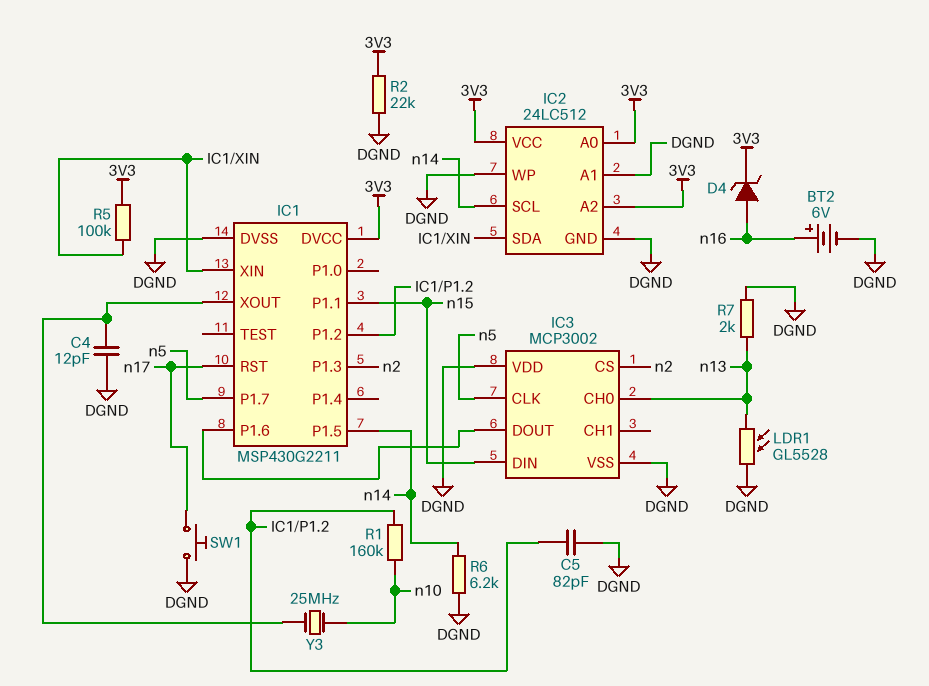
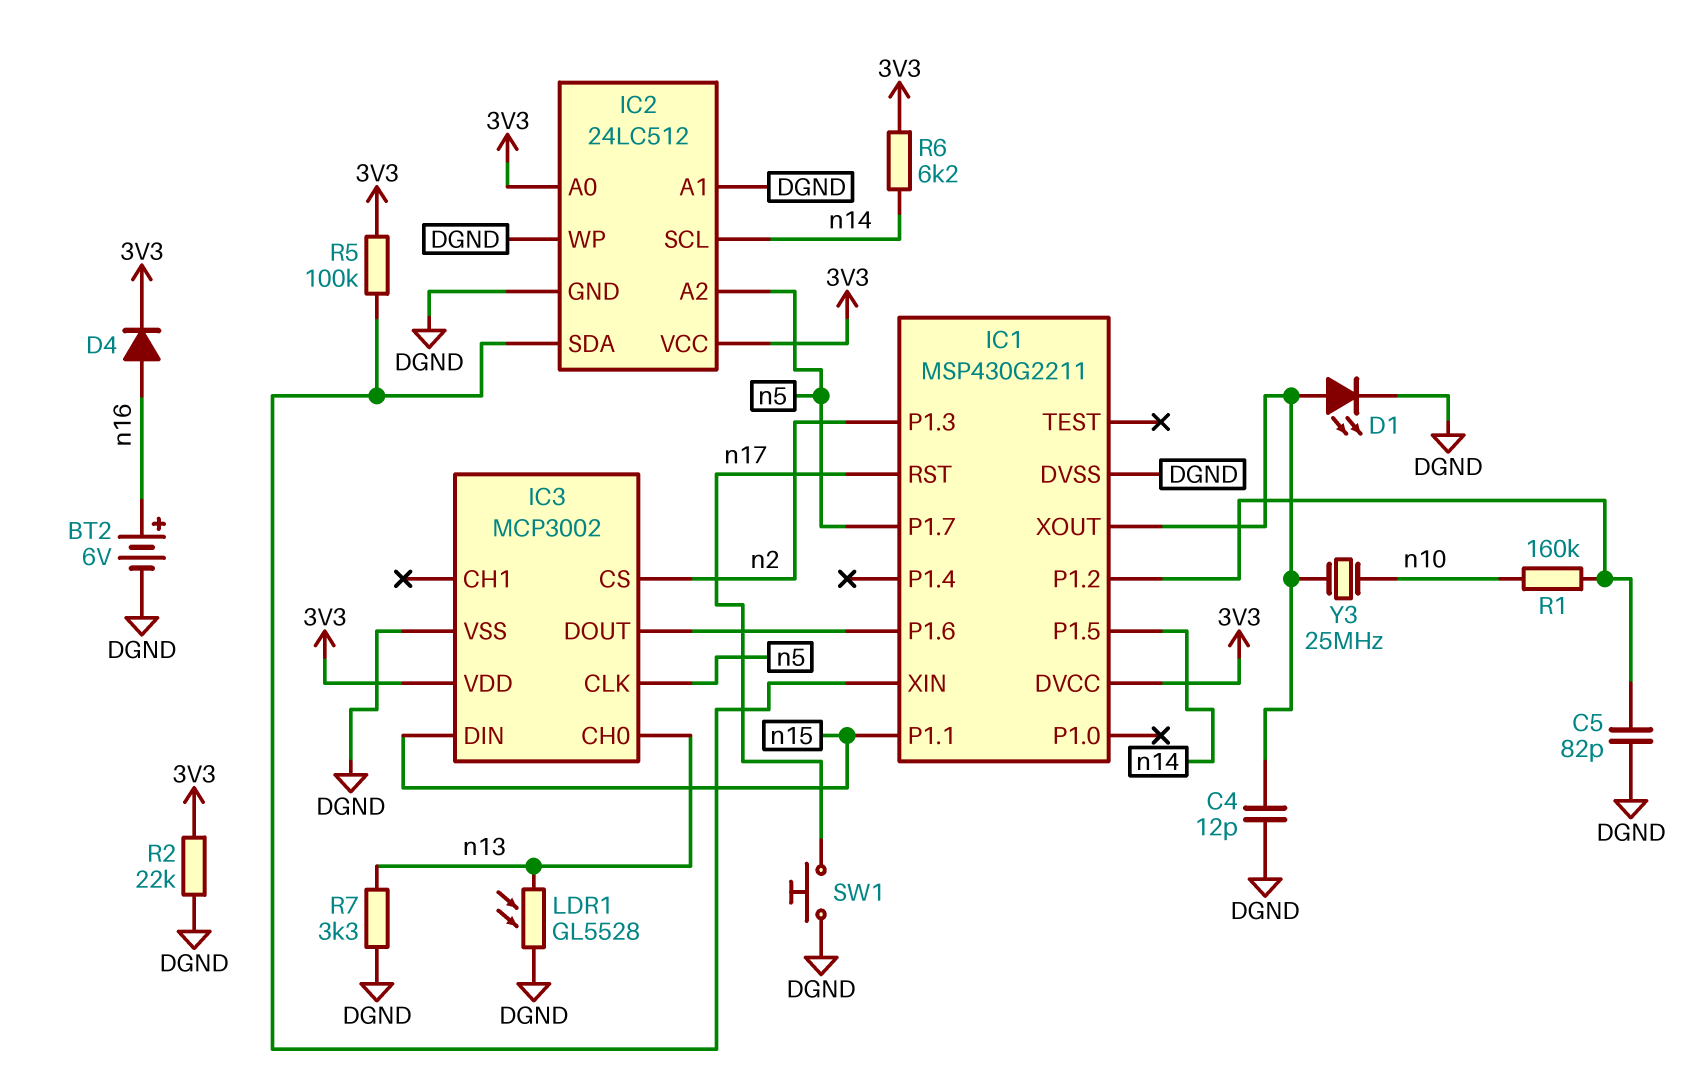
D1: none -> LED (A IC1/XOUT, K DGND)
D4: zener (A n16, K 3V3) -> diode (A n16, K 3V3)
IC2 pin A2: 3V3 -> n5
IC3 pin VDD: DGND -> 3V3
R6: 6.2k (DGND, n14) -> 6.2k (3V3, n14)
R7: 2k (DGND, n13) -> 3.3k (DGND, n13)

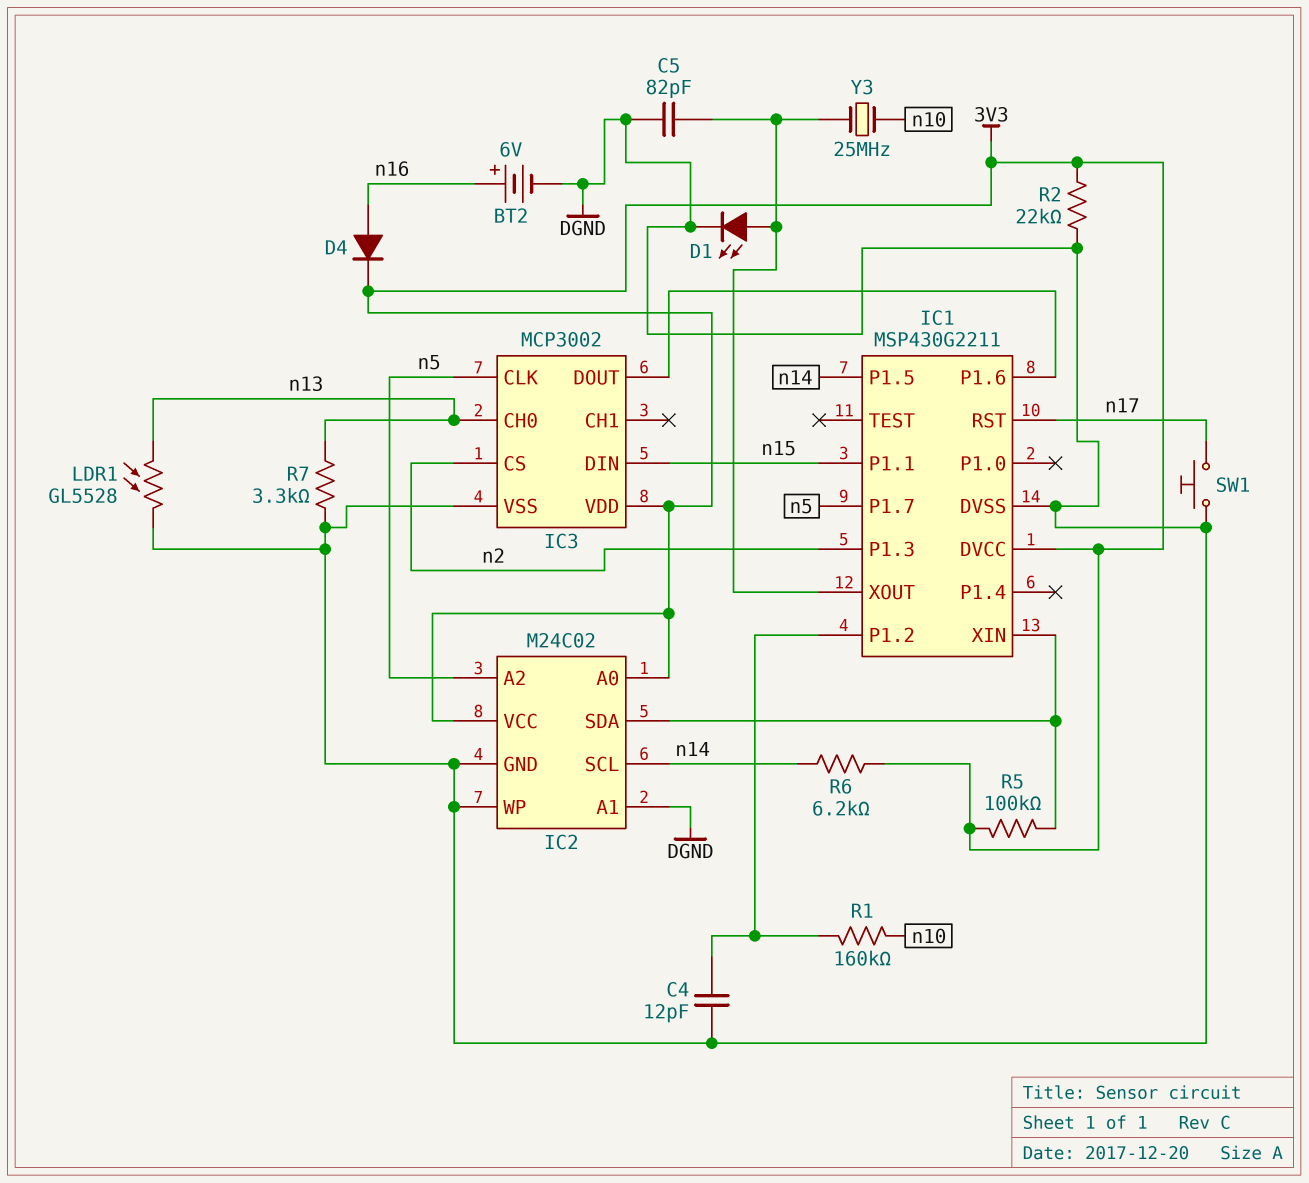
C4: 12pF (DGND, IC1/XOUT) -> 12pF (DGND, IC1/P1.2)
C5: 82pF (DGND, IC1/P1.2) -> 82pF (DGND, IC1/XOUT)
IC2: 24LC512 -> M24C02

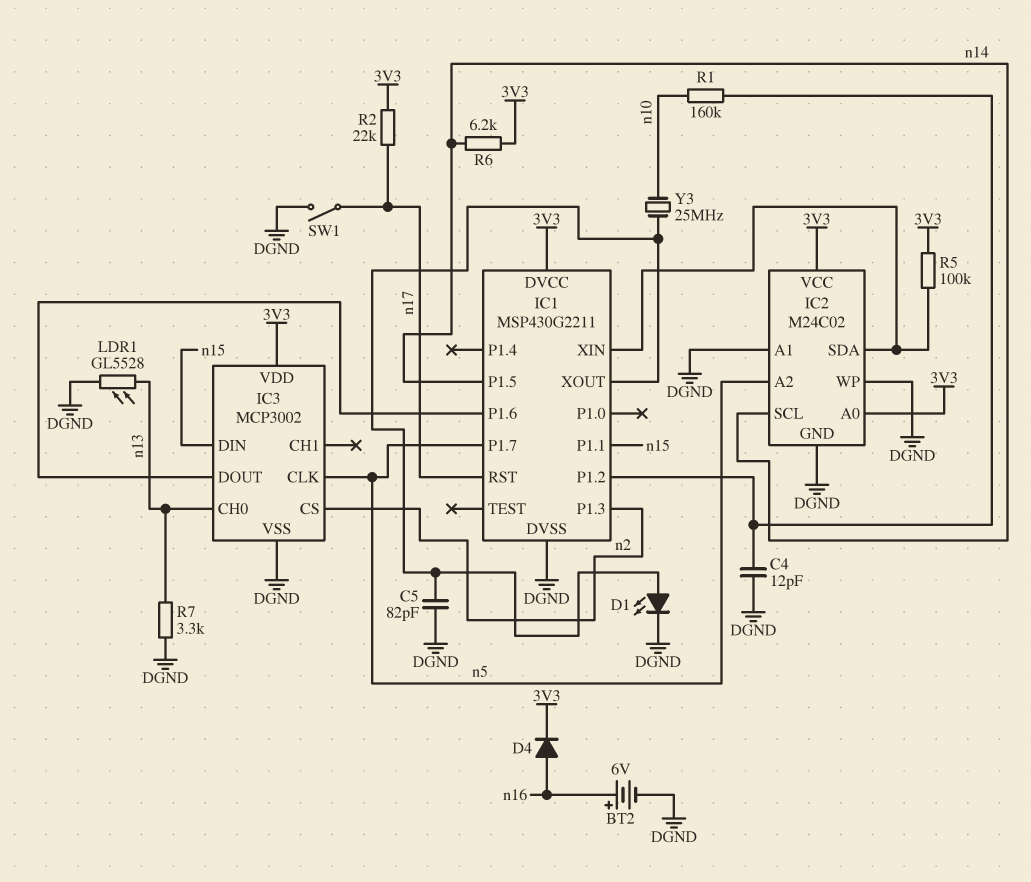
R2: 22k (3V3, DGND) -> 22k (3V3, n17)
SW1: button (DGND, n17) -> switch (DGND, n17)

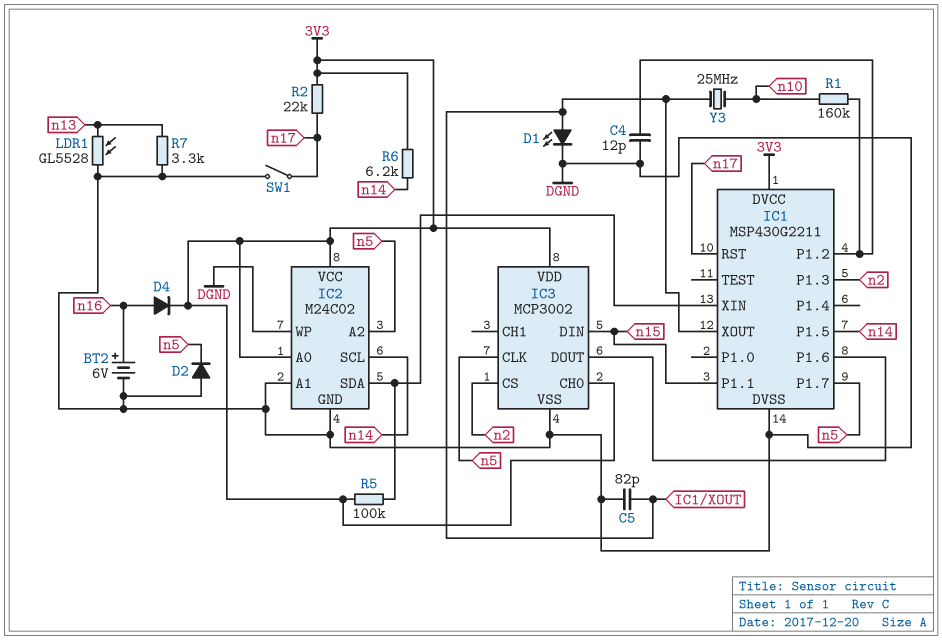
D2: none -> diode (A DGND, K n5)
IC3 pin CH0: n13 -> 3V3

